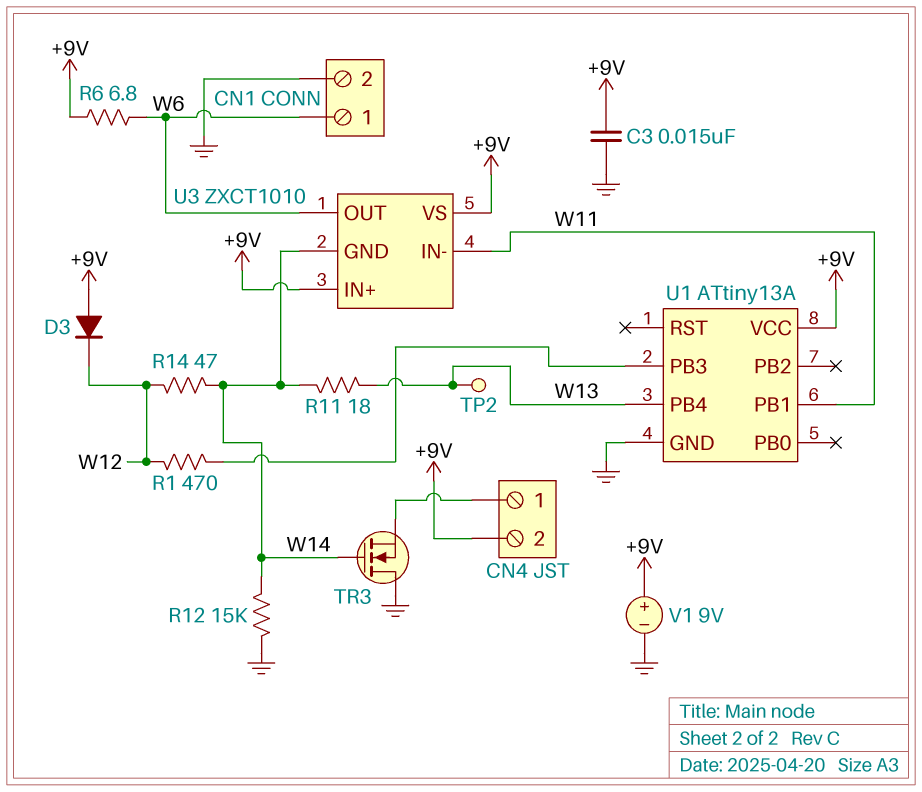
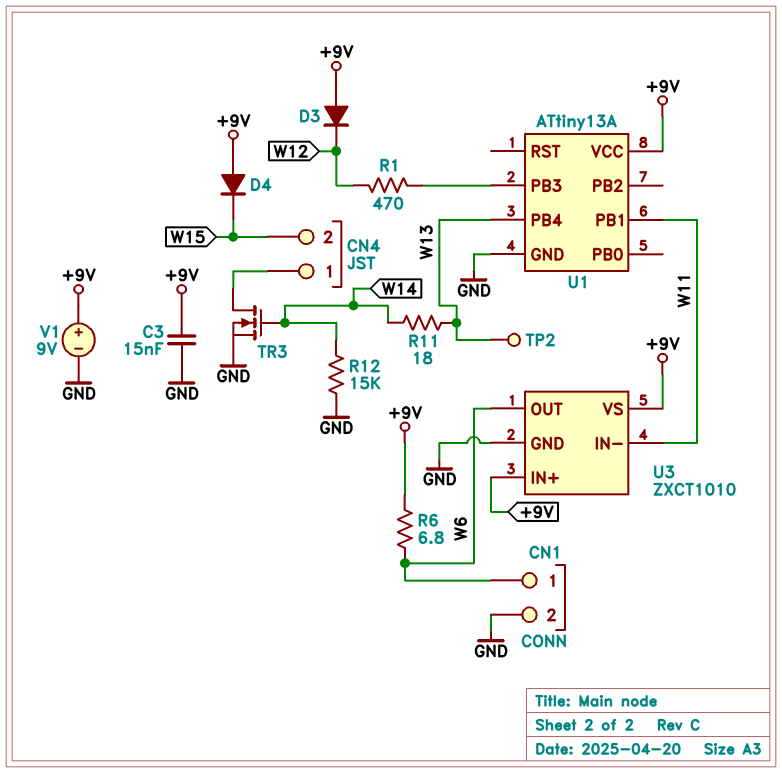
CN4 pin 2: +9V -> W15
D4: none -> diode (A +9V, K W15)
R14: 47 (W12, W14) -> none
TR3: NMOS (G W14, D GND, S CN4/1) -> NMOS (G W14, D CN4/1, S GND)
U3 pin GND: W14 -> GND

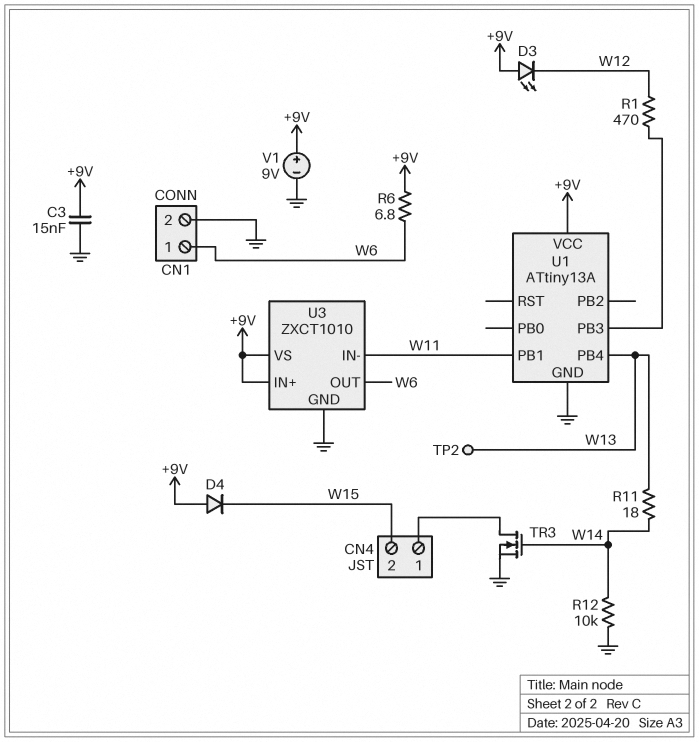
D3: diode (A +9V, K W12) -> LED (A +9V, K W12)
R12: 15k (GND, W14) -> 10k (GND, W14)

